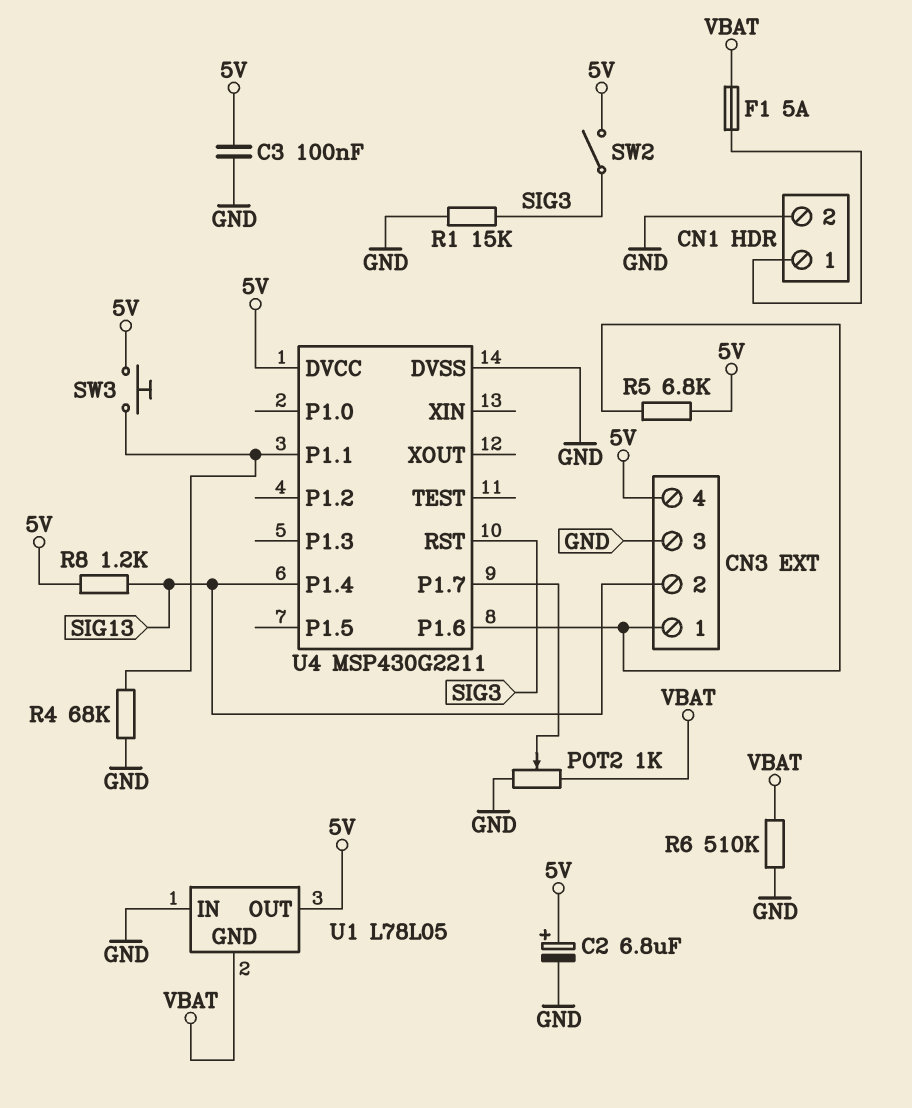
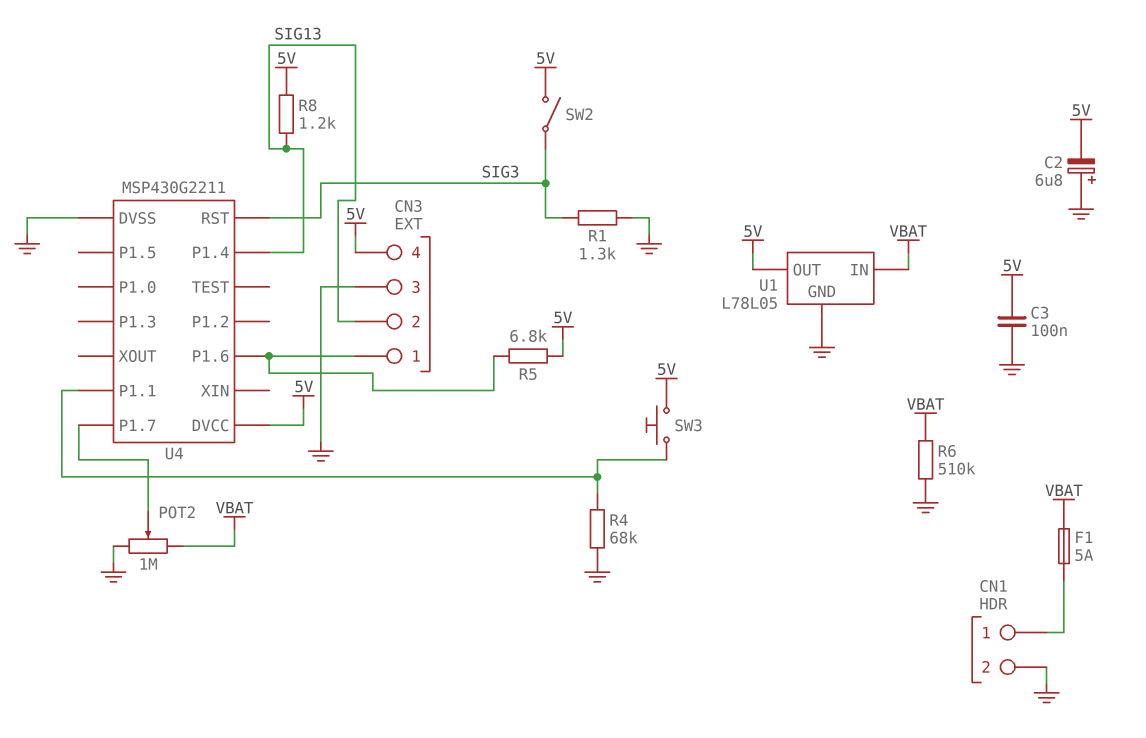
C2: 6.8uF (plus 5V, minus GND) -> 6.8uF (plus GND, minus 5V)
POT2: 1k (GND, VBAT, wiper U4/P1.7) -> 1M (GND, VBAT, wiper U4/P1.7)
R1: 15k (GND, SIG3) -> 1.3k (GND, SIG3)
U1 pin GND: VBAT -> GND
U1 pin IN: GND -> VBAT

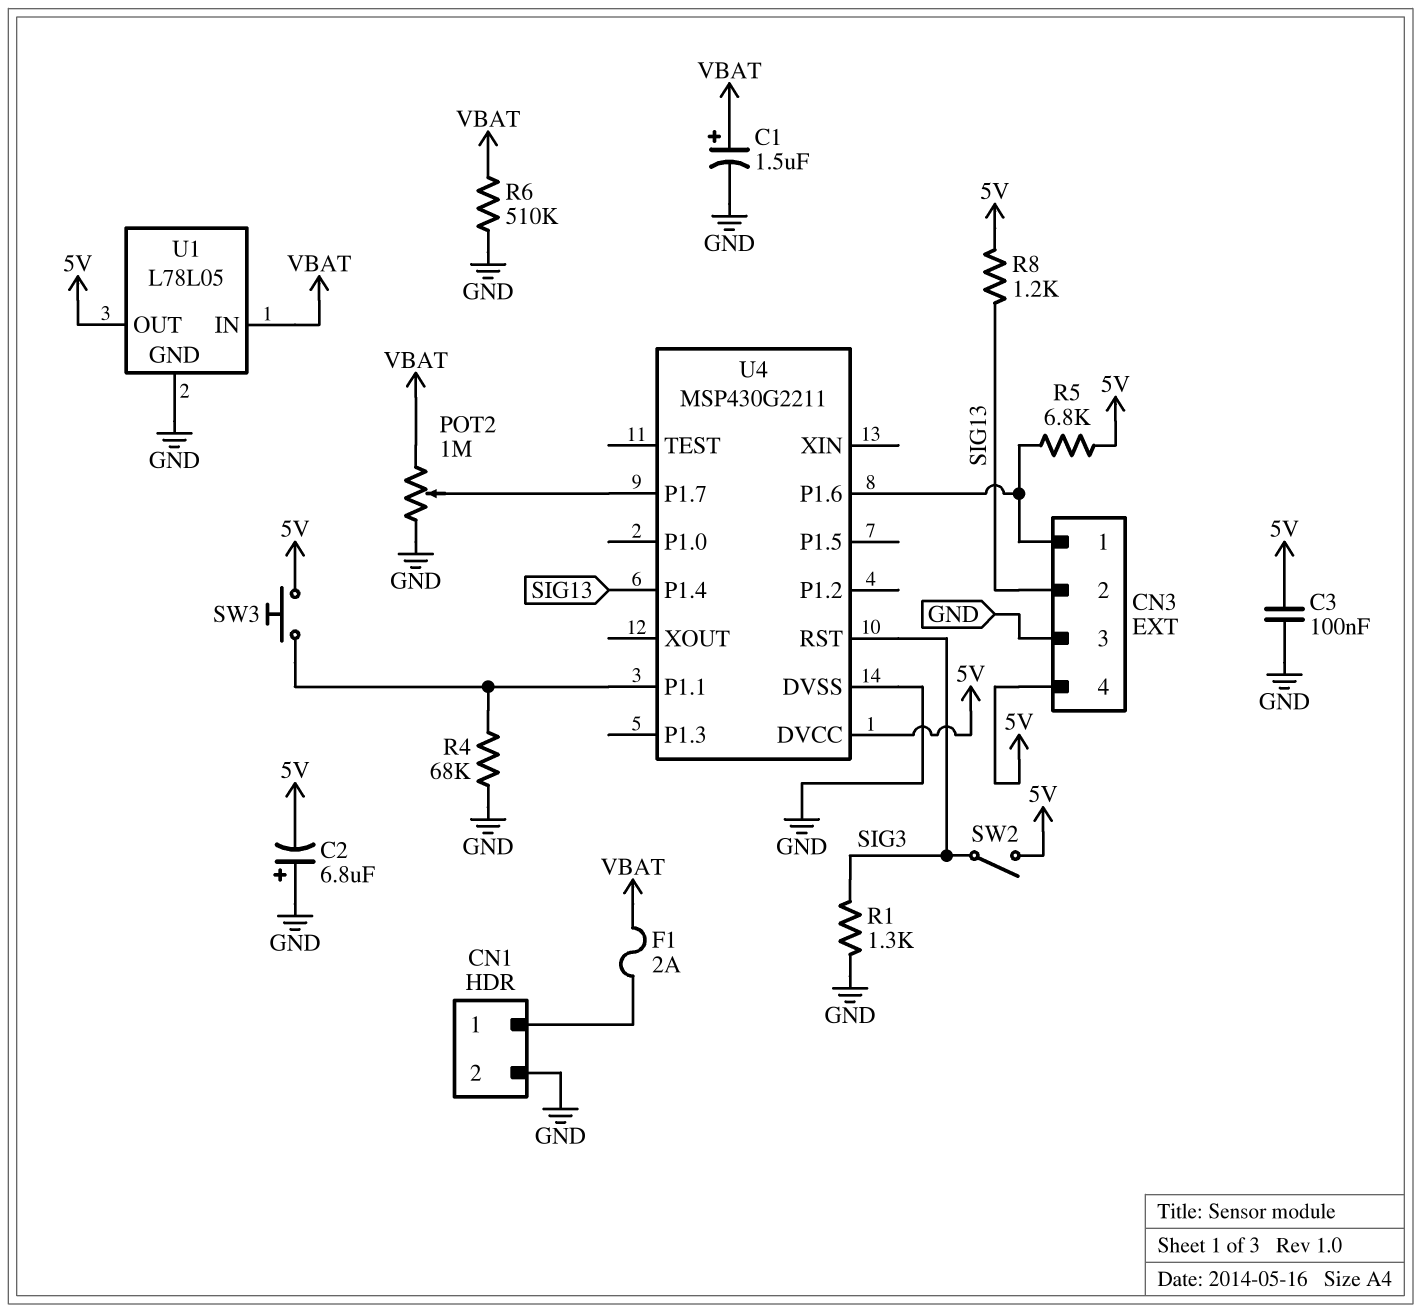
C1: none -> 1.5uF (plus VBAT, minus GND)
F1: 5A (CN1/1, VBAT) -> 2A (CN1/1, VBAT)

